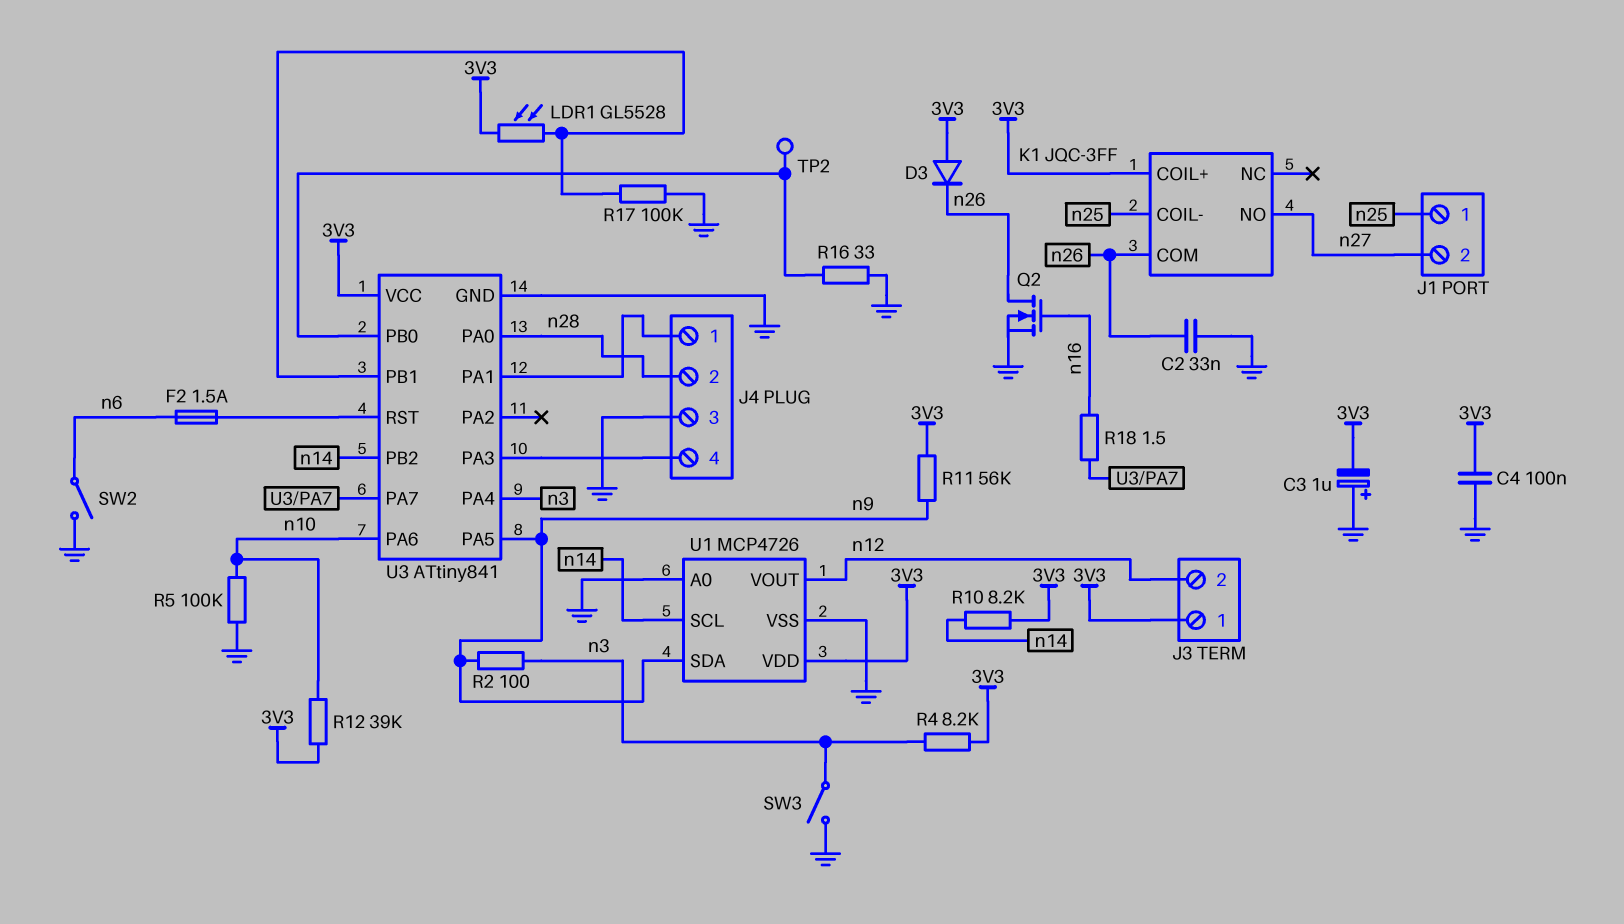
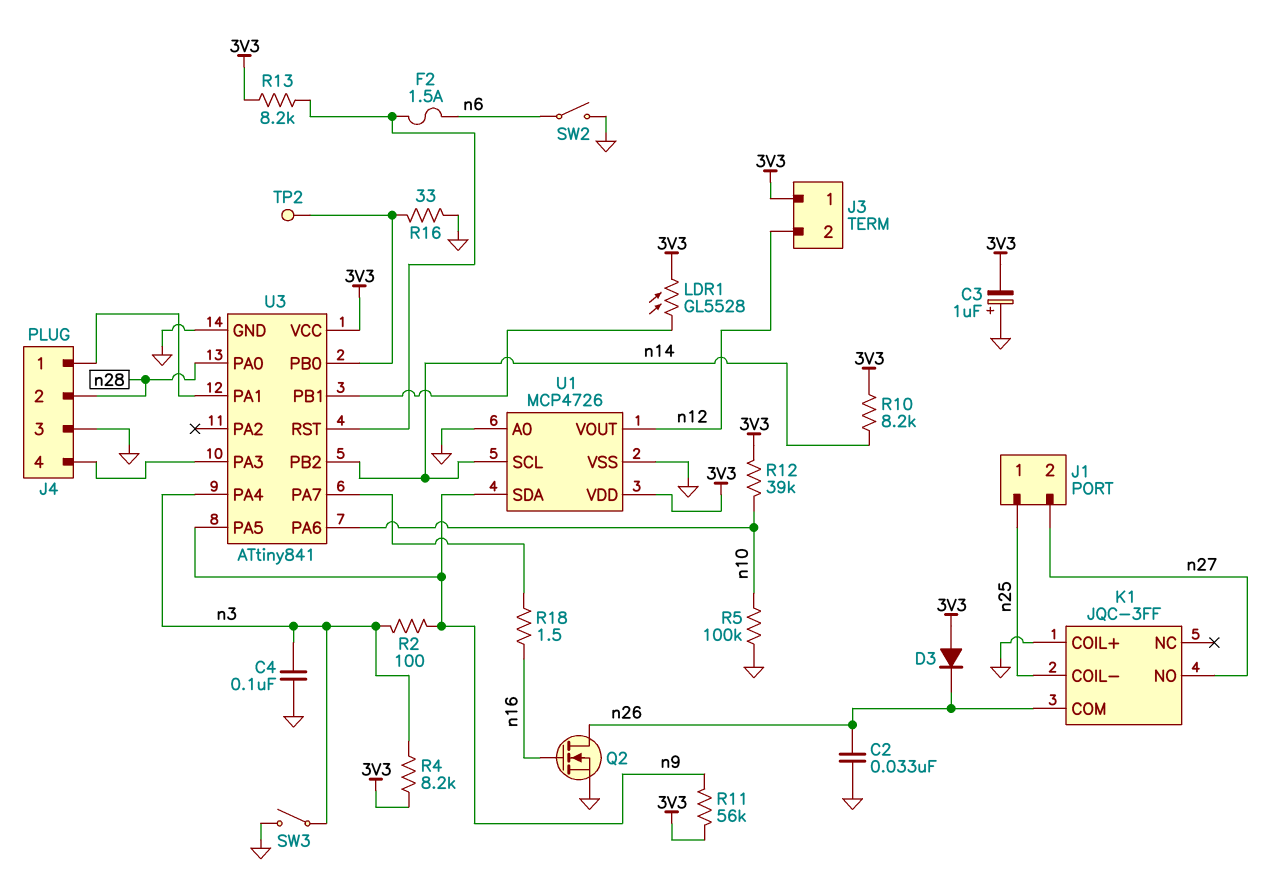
C4: 100nF (3V3, GND) -> 100nF (GND, n3)
K1 pin COIL+: 3V3 -> GND
R13: none -> 8.2k (3V3, U3/RST)
R17: 100k (GND, U3/PB1) -> none

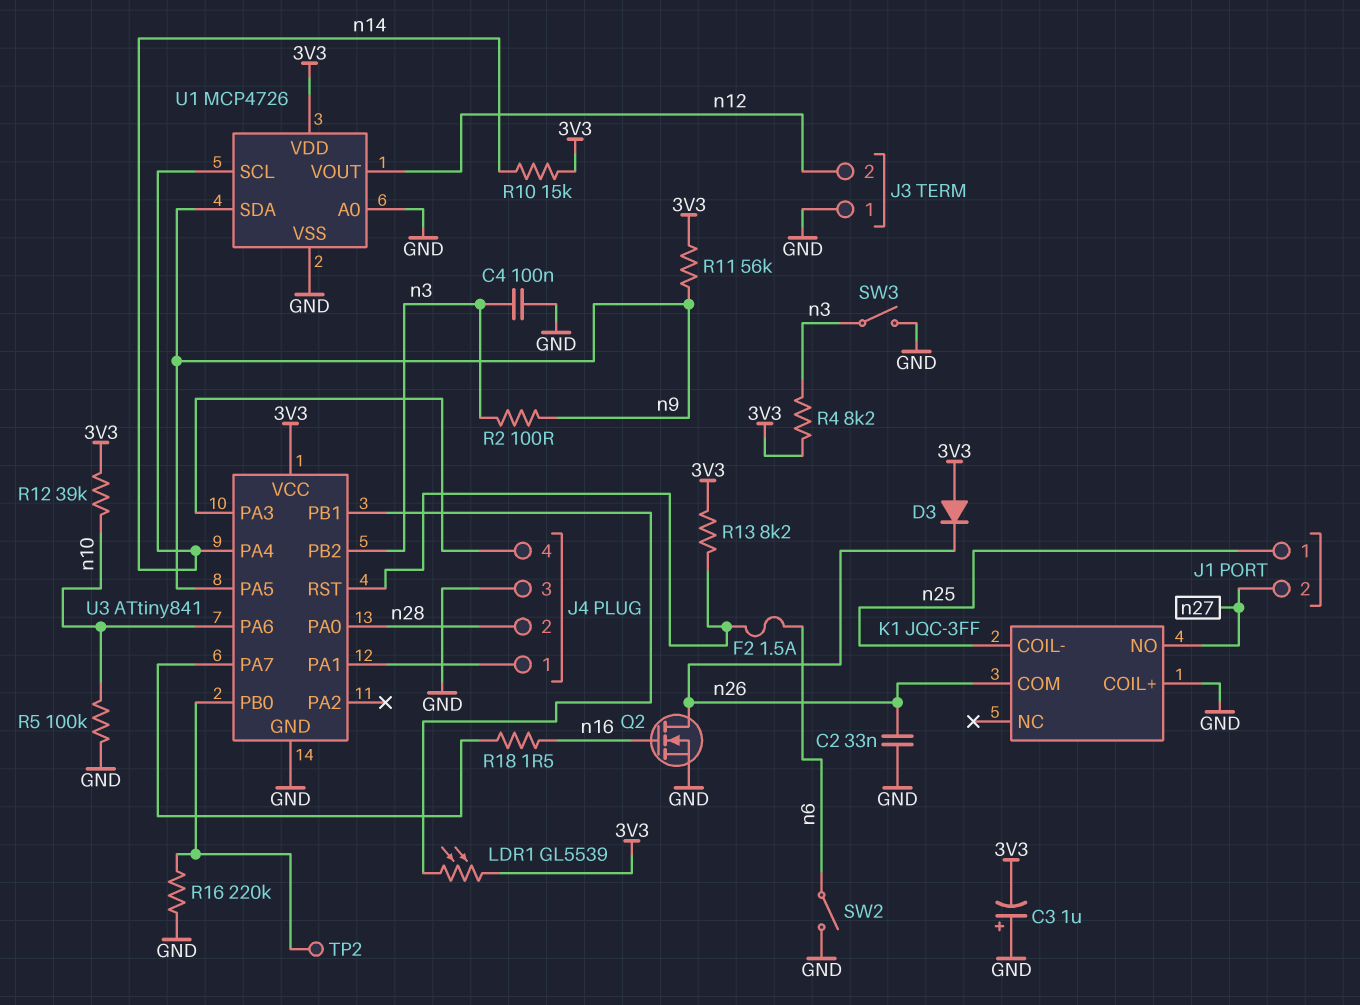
J3 pin 1: 3V3 -> GND
LDR1: GL5528 (3V3, U3/PB1) -> GL5539 (3V3, U3/PB1)
R10: 8.2k (3V3, n14) -> 15k (3V3, n14)
R16: 33 (GND, U3/PB0) -> 220k (GND, U3/PB0)
U3 pin PA4: n3 -> n14
U3 pin PB2: n14 -> n3

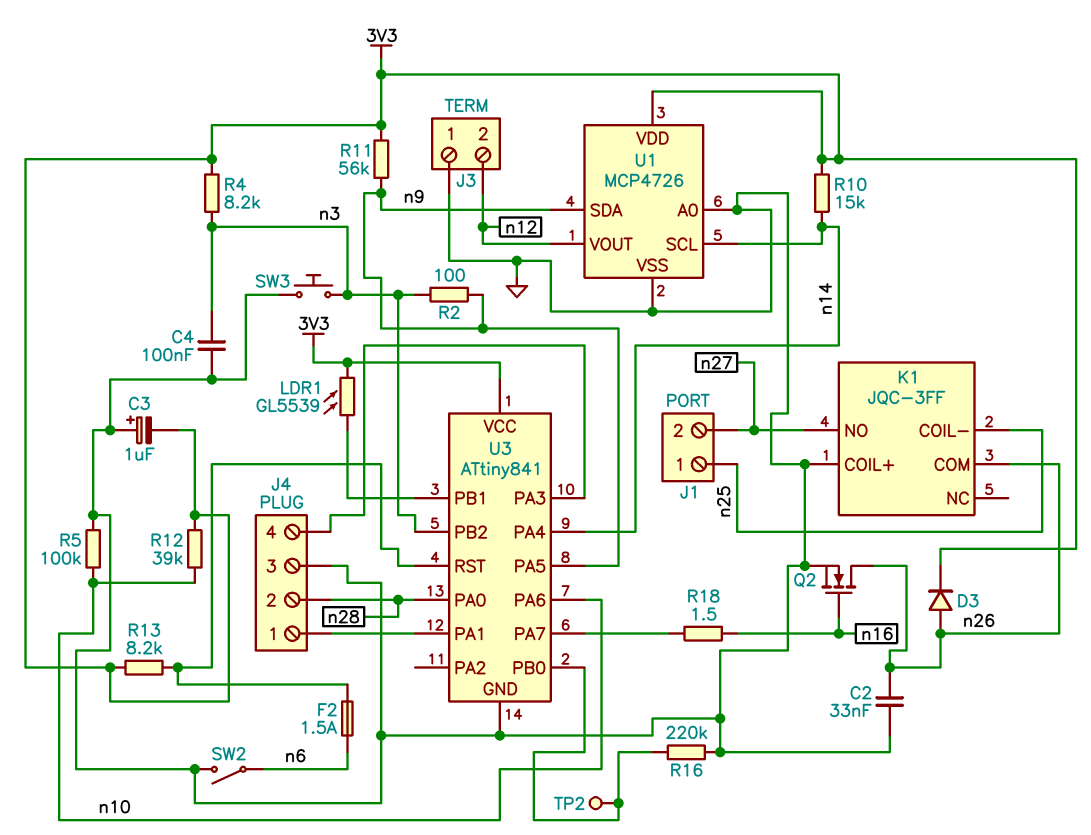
D3: diode (A 3V3, K n26) -> diode (A n26, K 3V3)
SW3: switch (GND, n3) -> button (GND, n3)

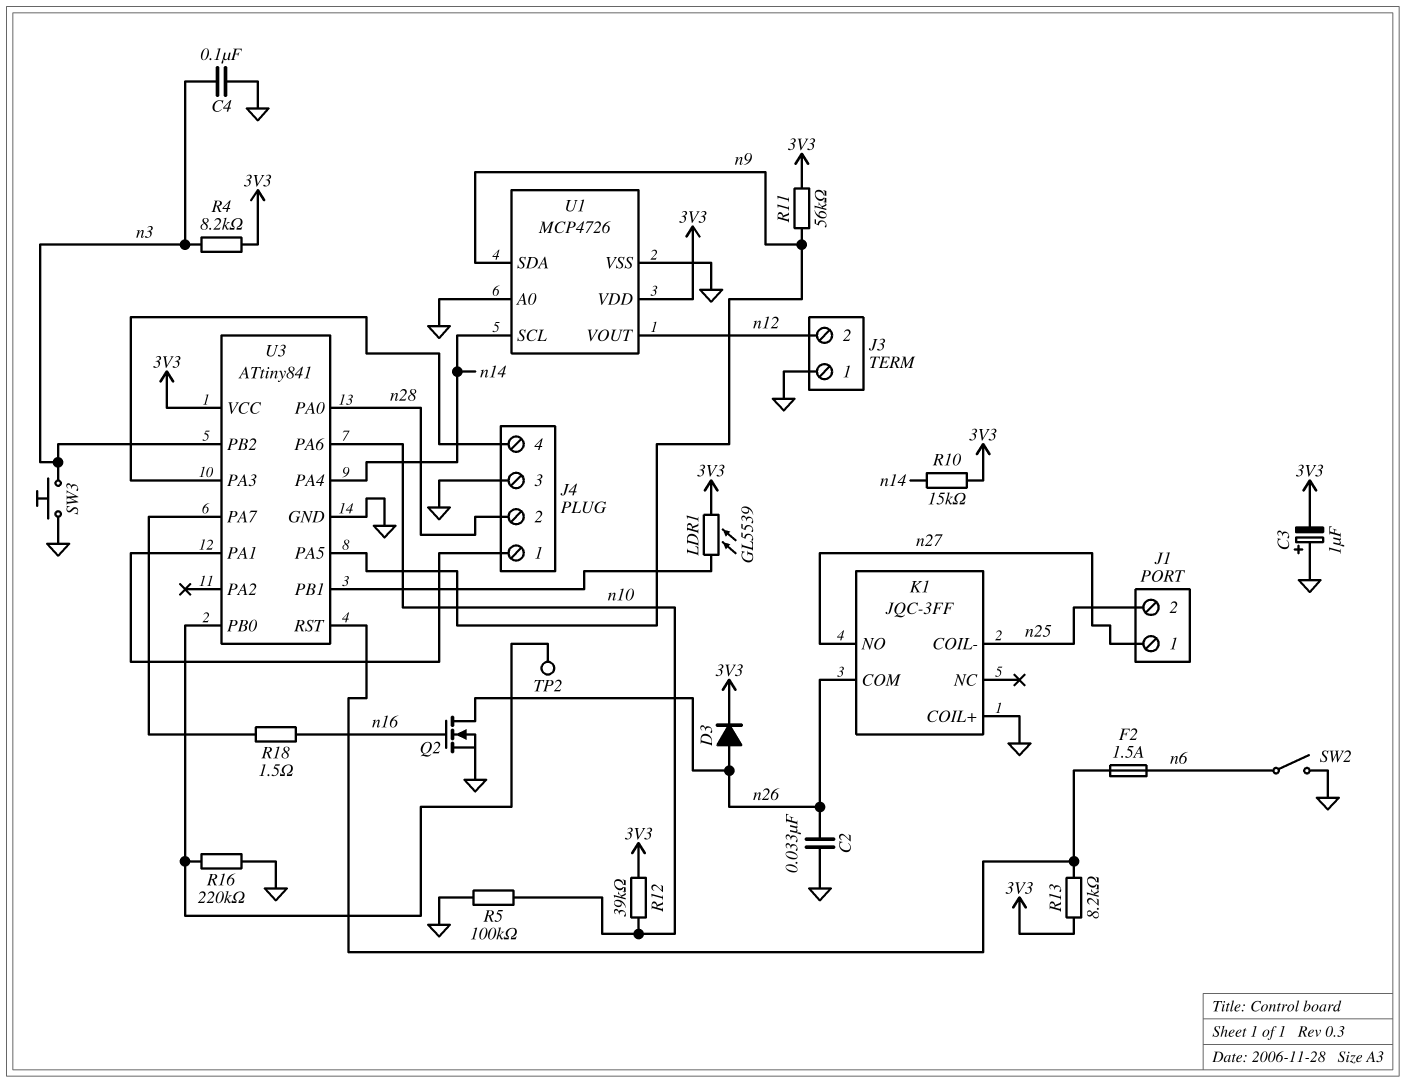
J1 pin 1: n25 -> n27
J1 pin 2: n27 -> n25
R2: 100 (n3, n9) -> none

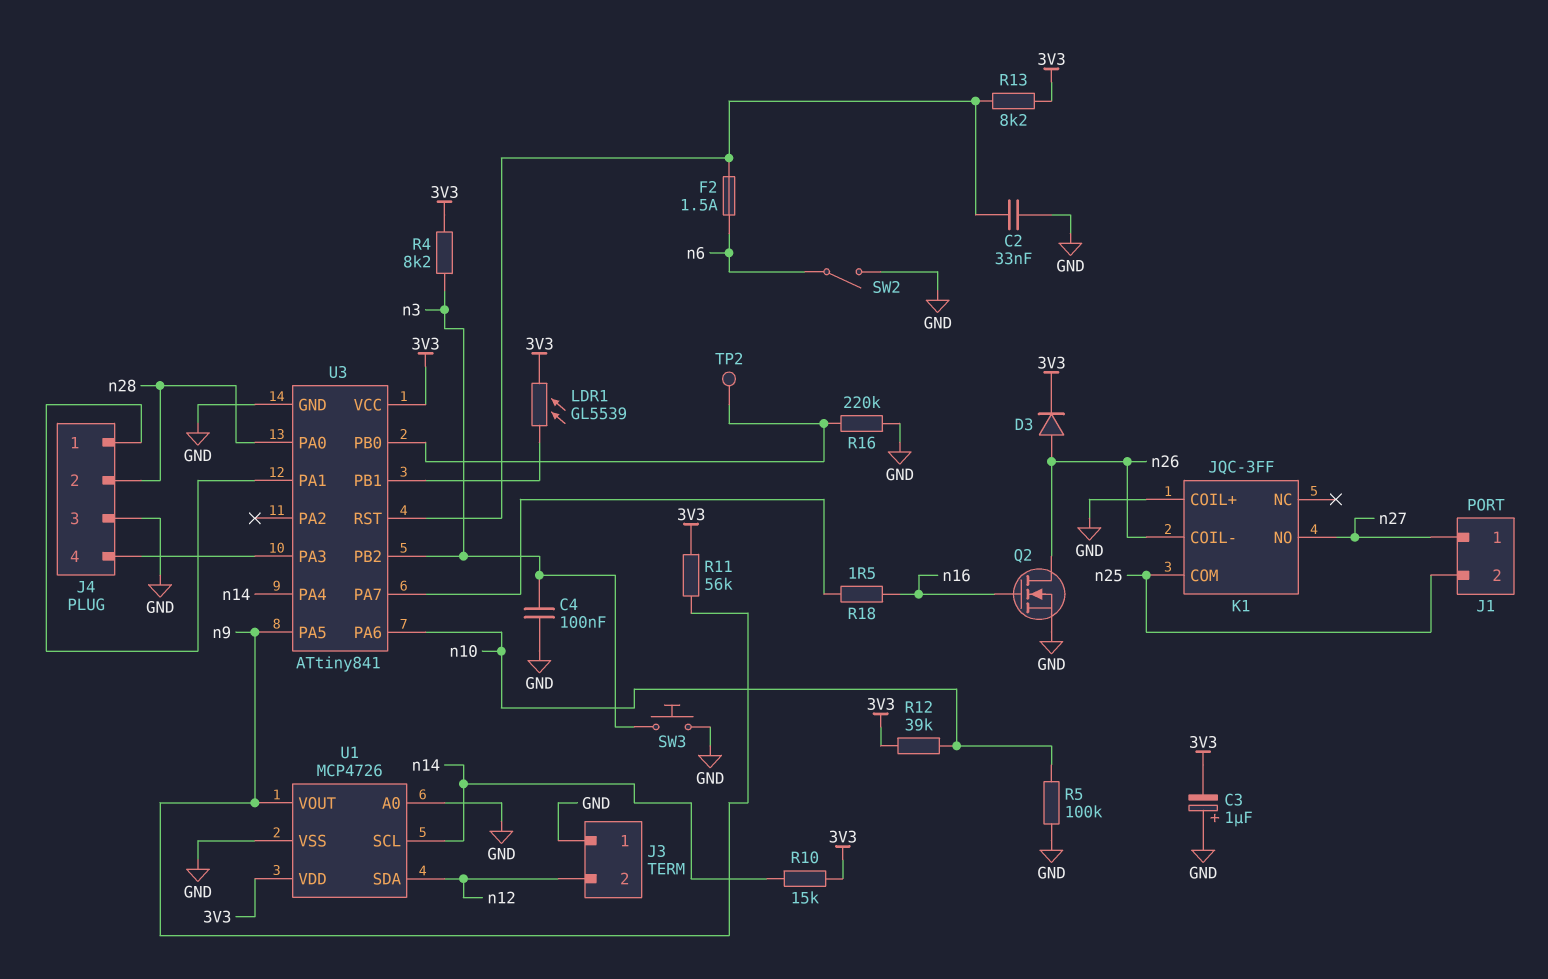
C2: 33nF (GND, n26) -> 33nF (GND, U3/RST)
K1 pin COIL-: n25 -> n26
K1 pin COM: n26 -> n25
U1 pin SDA: n9 -> n12
U1 pin VOUT: n12 -> n9

